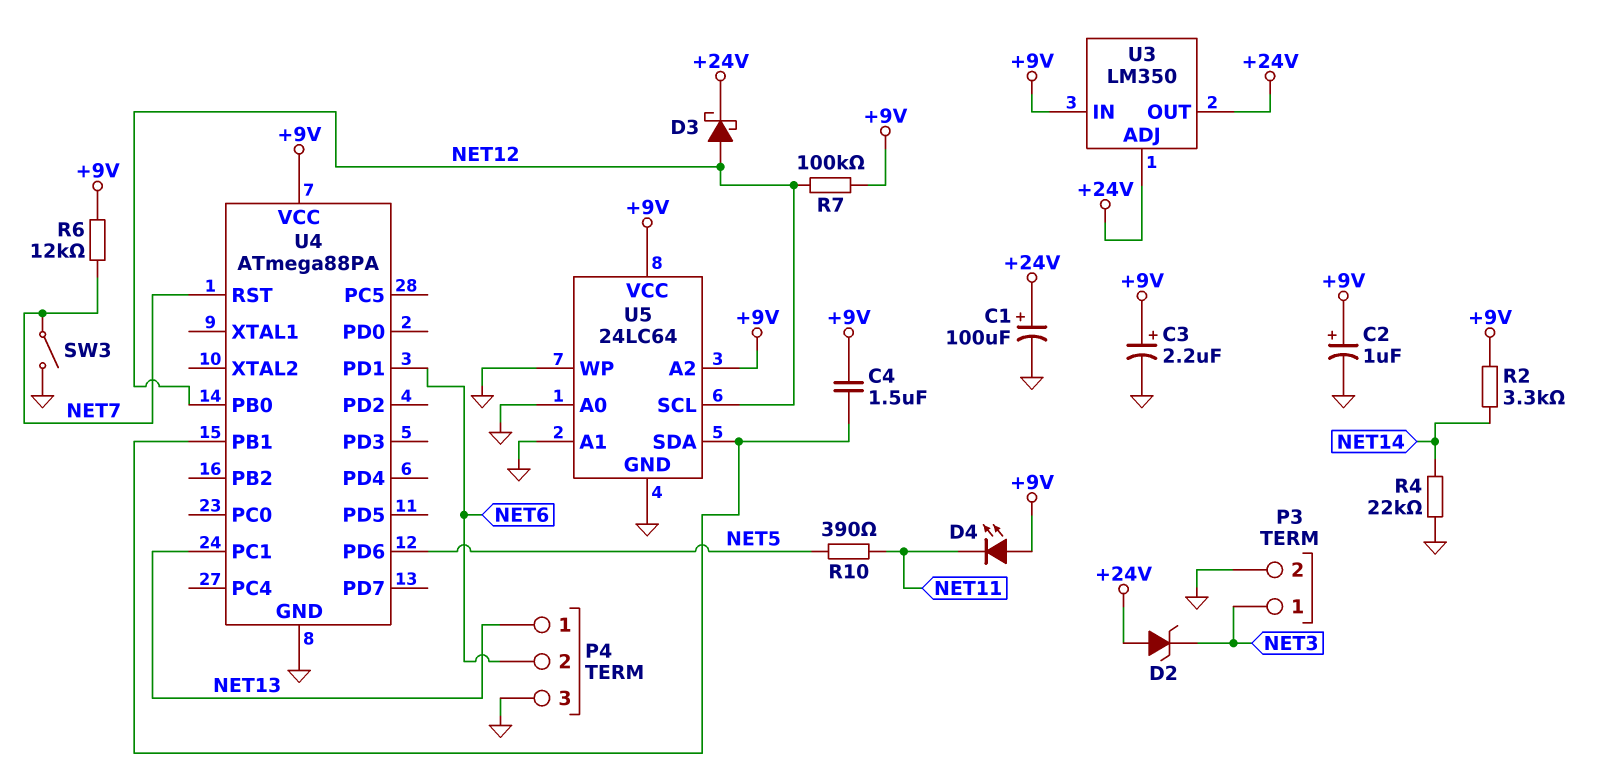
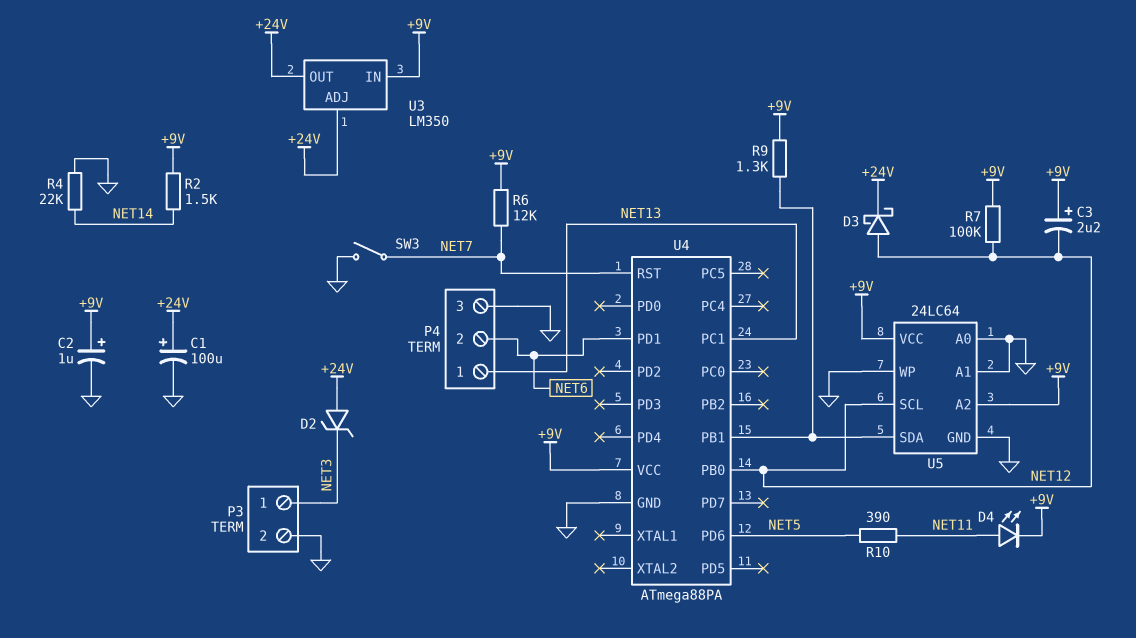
C3: 2.2uF (plus +9V, minus GND) -> 2.2uF (plus +9V, minus NET12)
C4: 1.5uF (+9V, U4/PB1) -> none
D4: LED (A +9V, K NET11) -> LED (A NET11, K +9V)
R2: 3.3k (+9V, NET14) -> 1.5k (+9V, NET14)
R9: none -> 1.3k (+9V, U4/PB1)

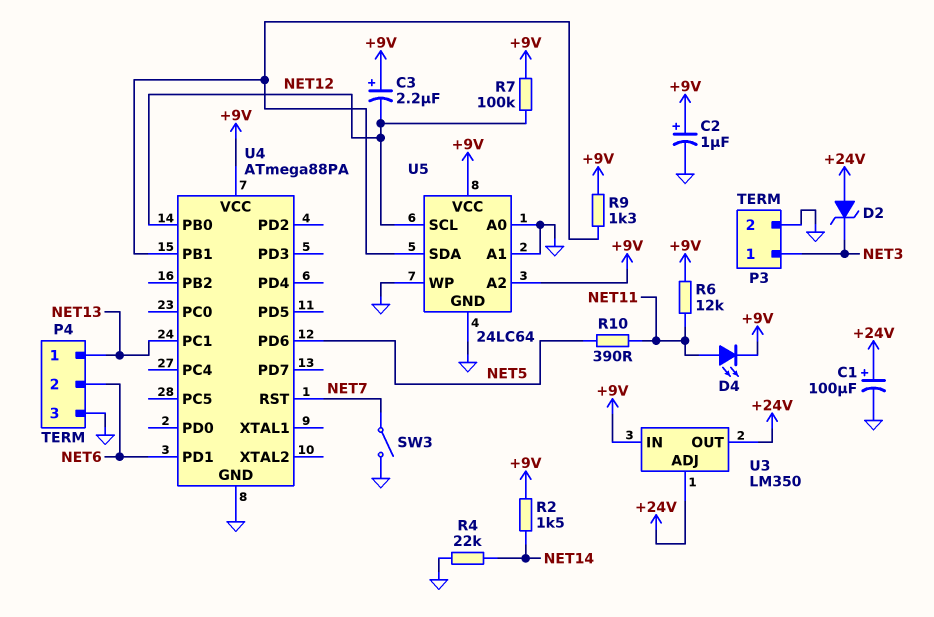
D3: schottky (A NET12, K +24V) -> none
R6: 12k (+9V, NET7) -> 12k (+9V, NET11)

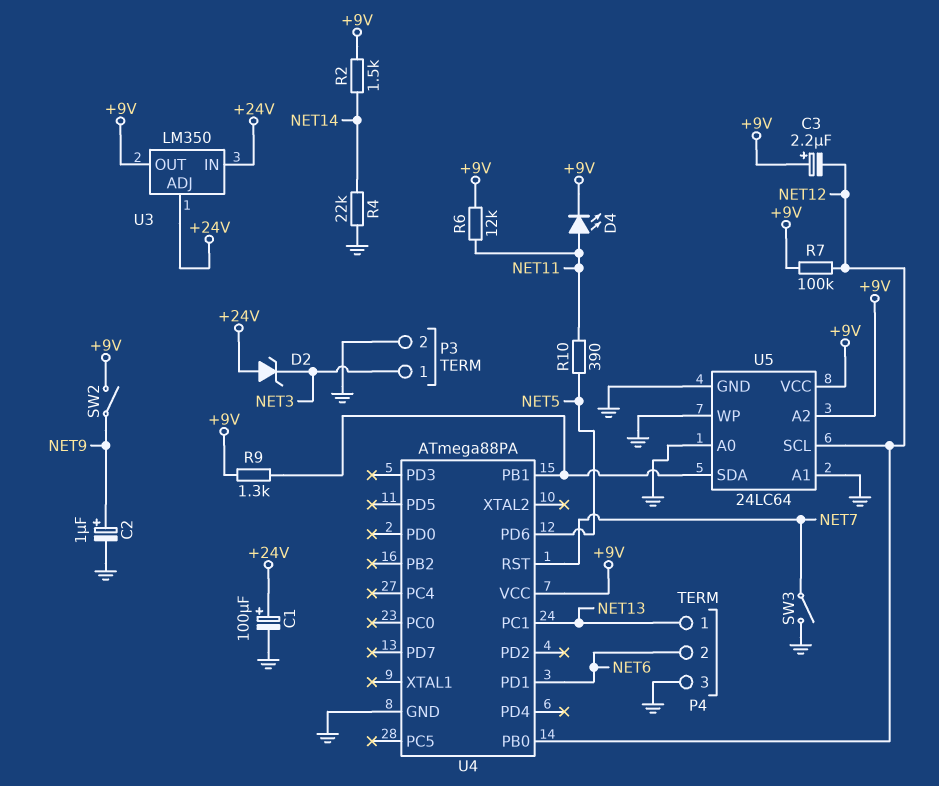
C2: 1uF (plus +9V, minus GND) -> 1uF (plus NET9, minus GND)
SW2: none -> switch (+9V, NET9)
U3 pin IN: +9V -> +24V
U3 pin OUT: +24V -> +9V

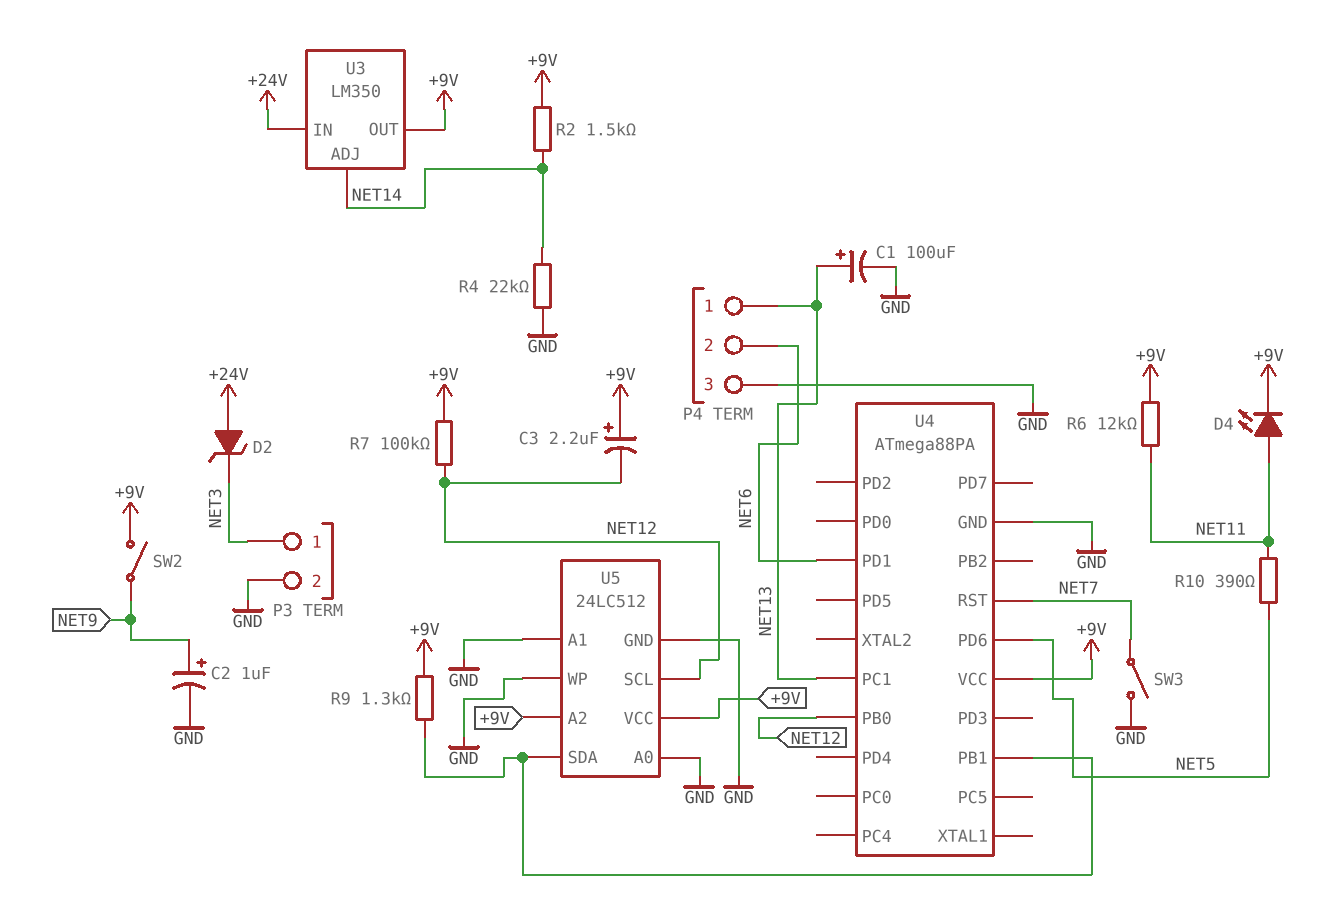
C1: 100uF (plus +24V, minus GND) -> 100uF (plus NET13, minus GND)
U3 pin ADJ: +24V -> NET14
U5: 24LC64 -> 24LC512

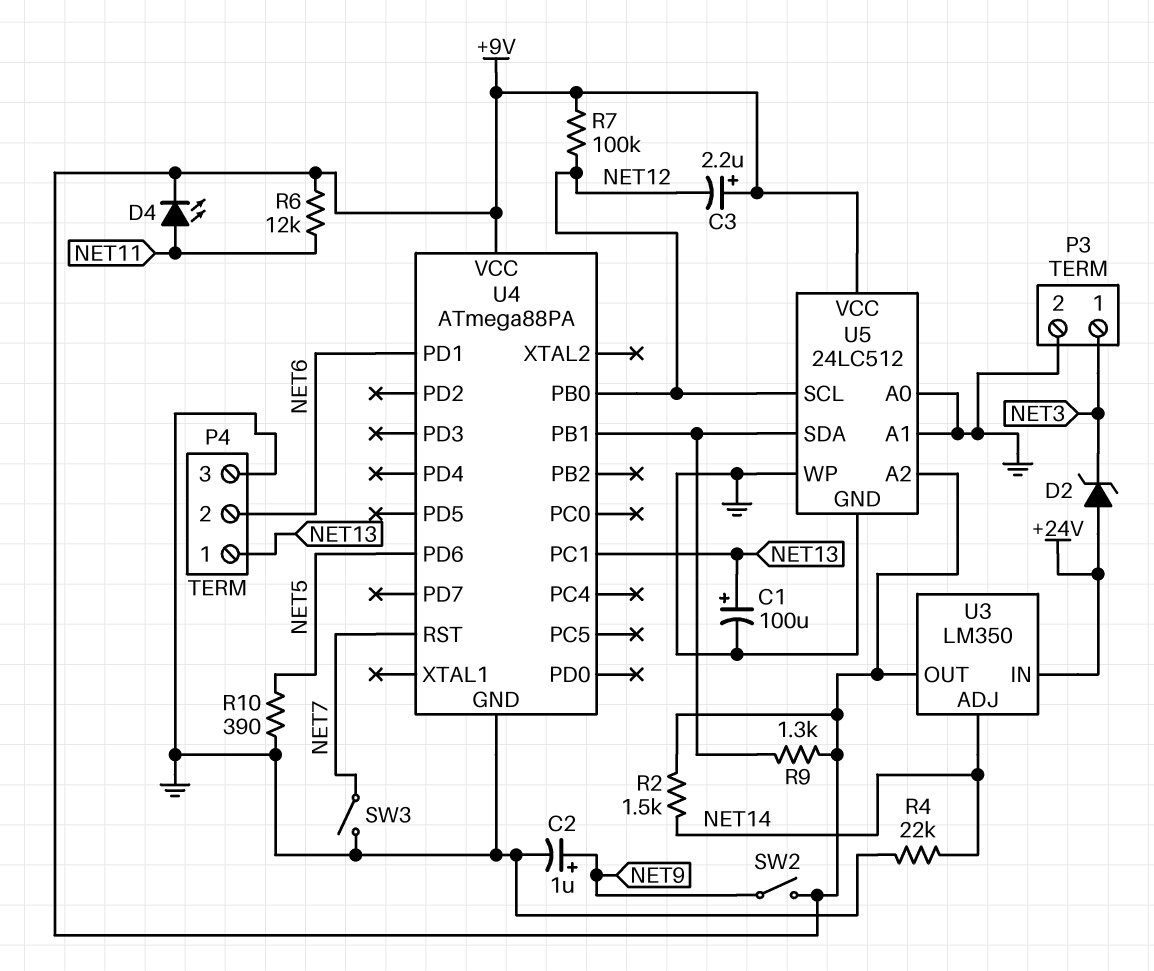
R10: 390 (NET5, NET11) -> 390 (GND, NET5)

